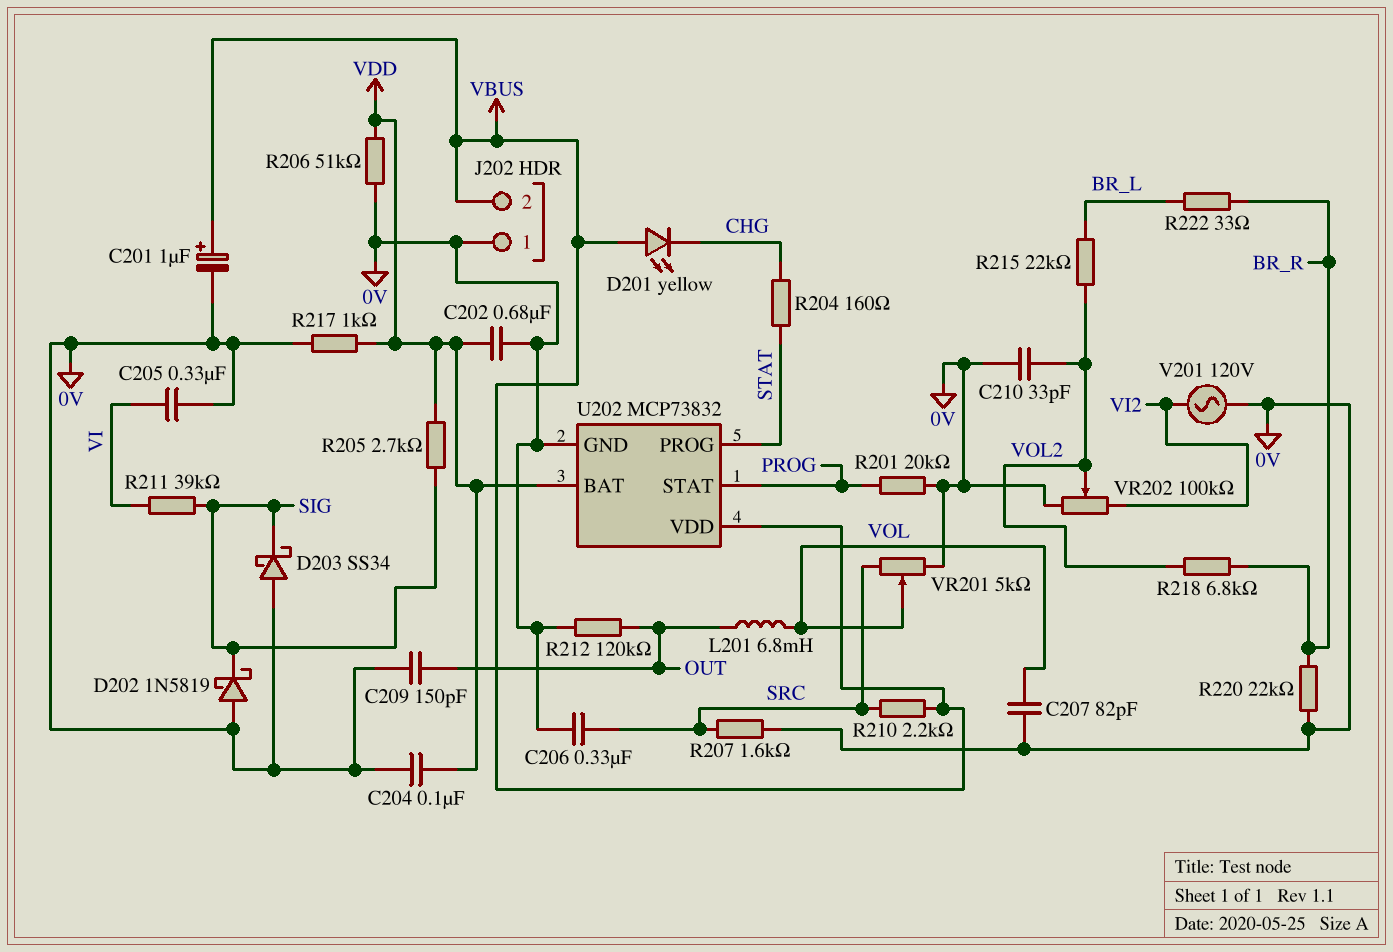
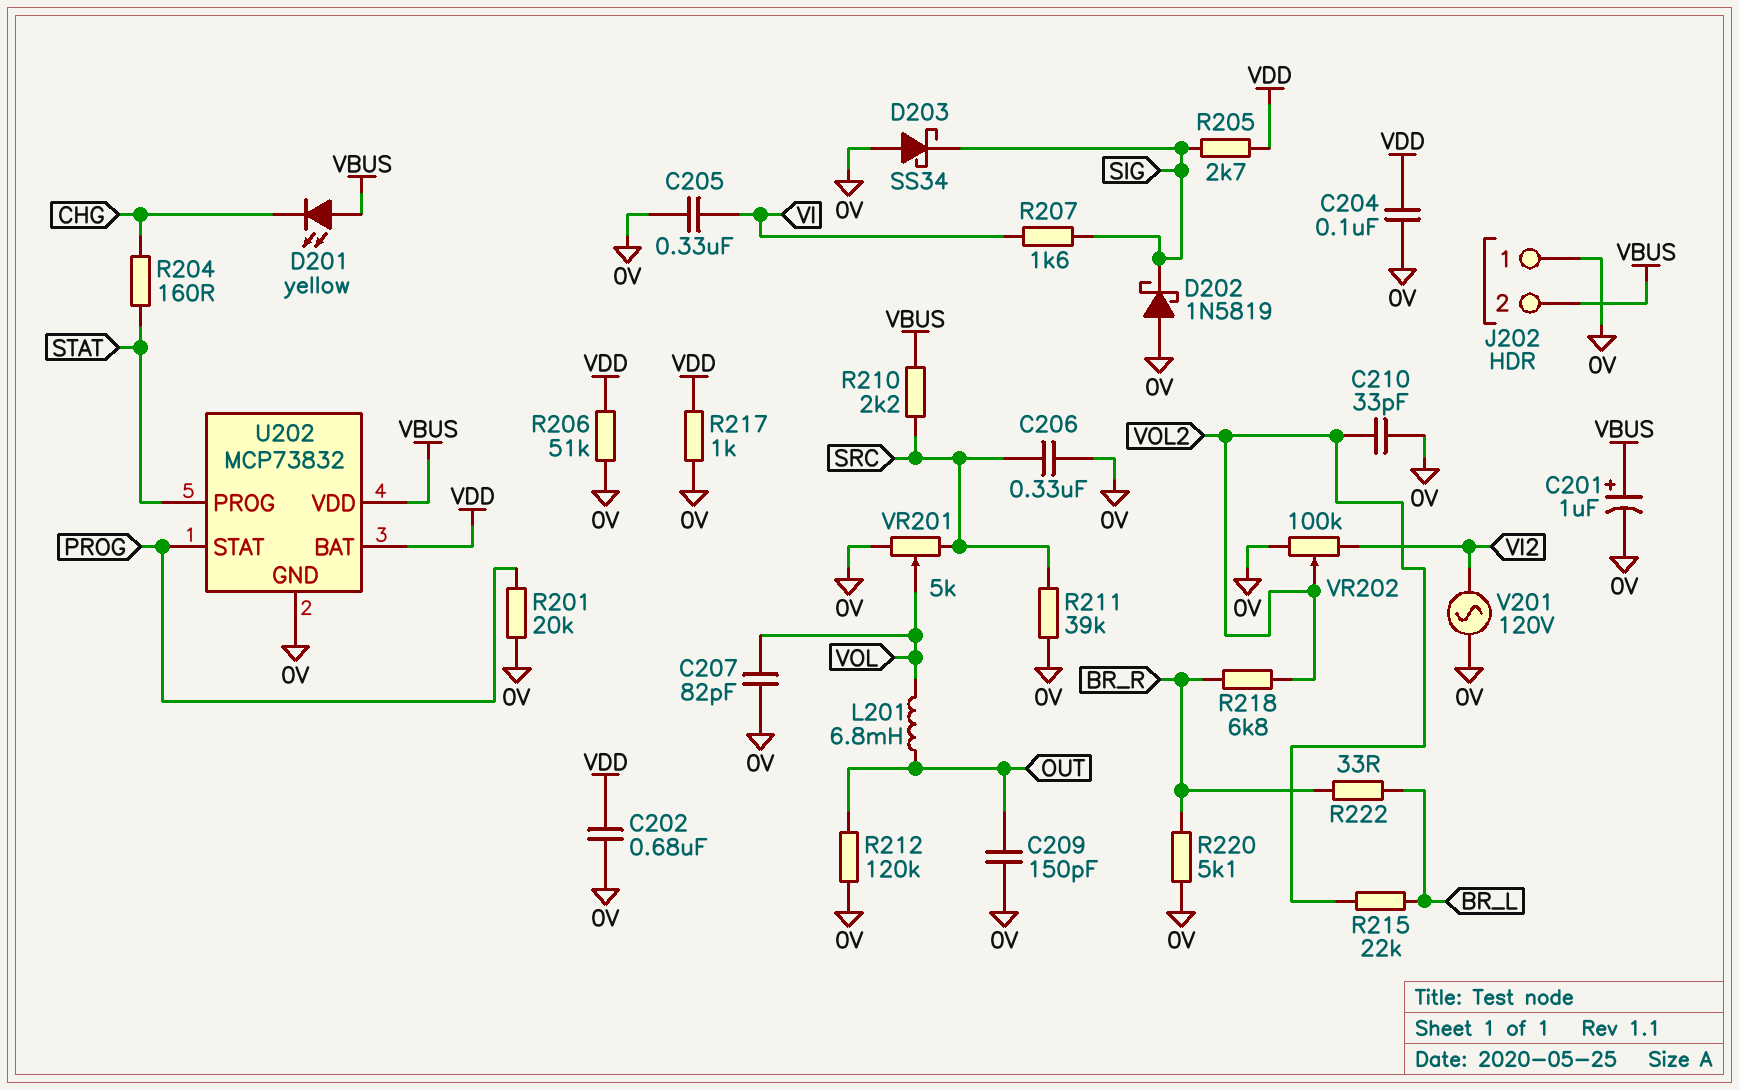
R207: 1.6k (0V, SRC) -> 1.6k (SIG, VI)
R211: 39k (SIG, VI) -> 39k (0V, SRC)
R220: 22k (0V, BR_R) -> 5.1k (0V, BR_R)

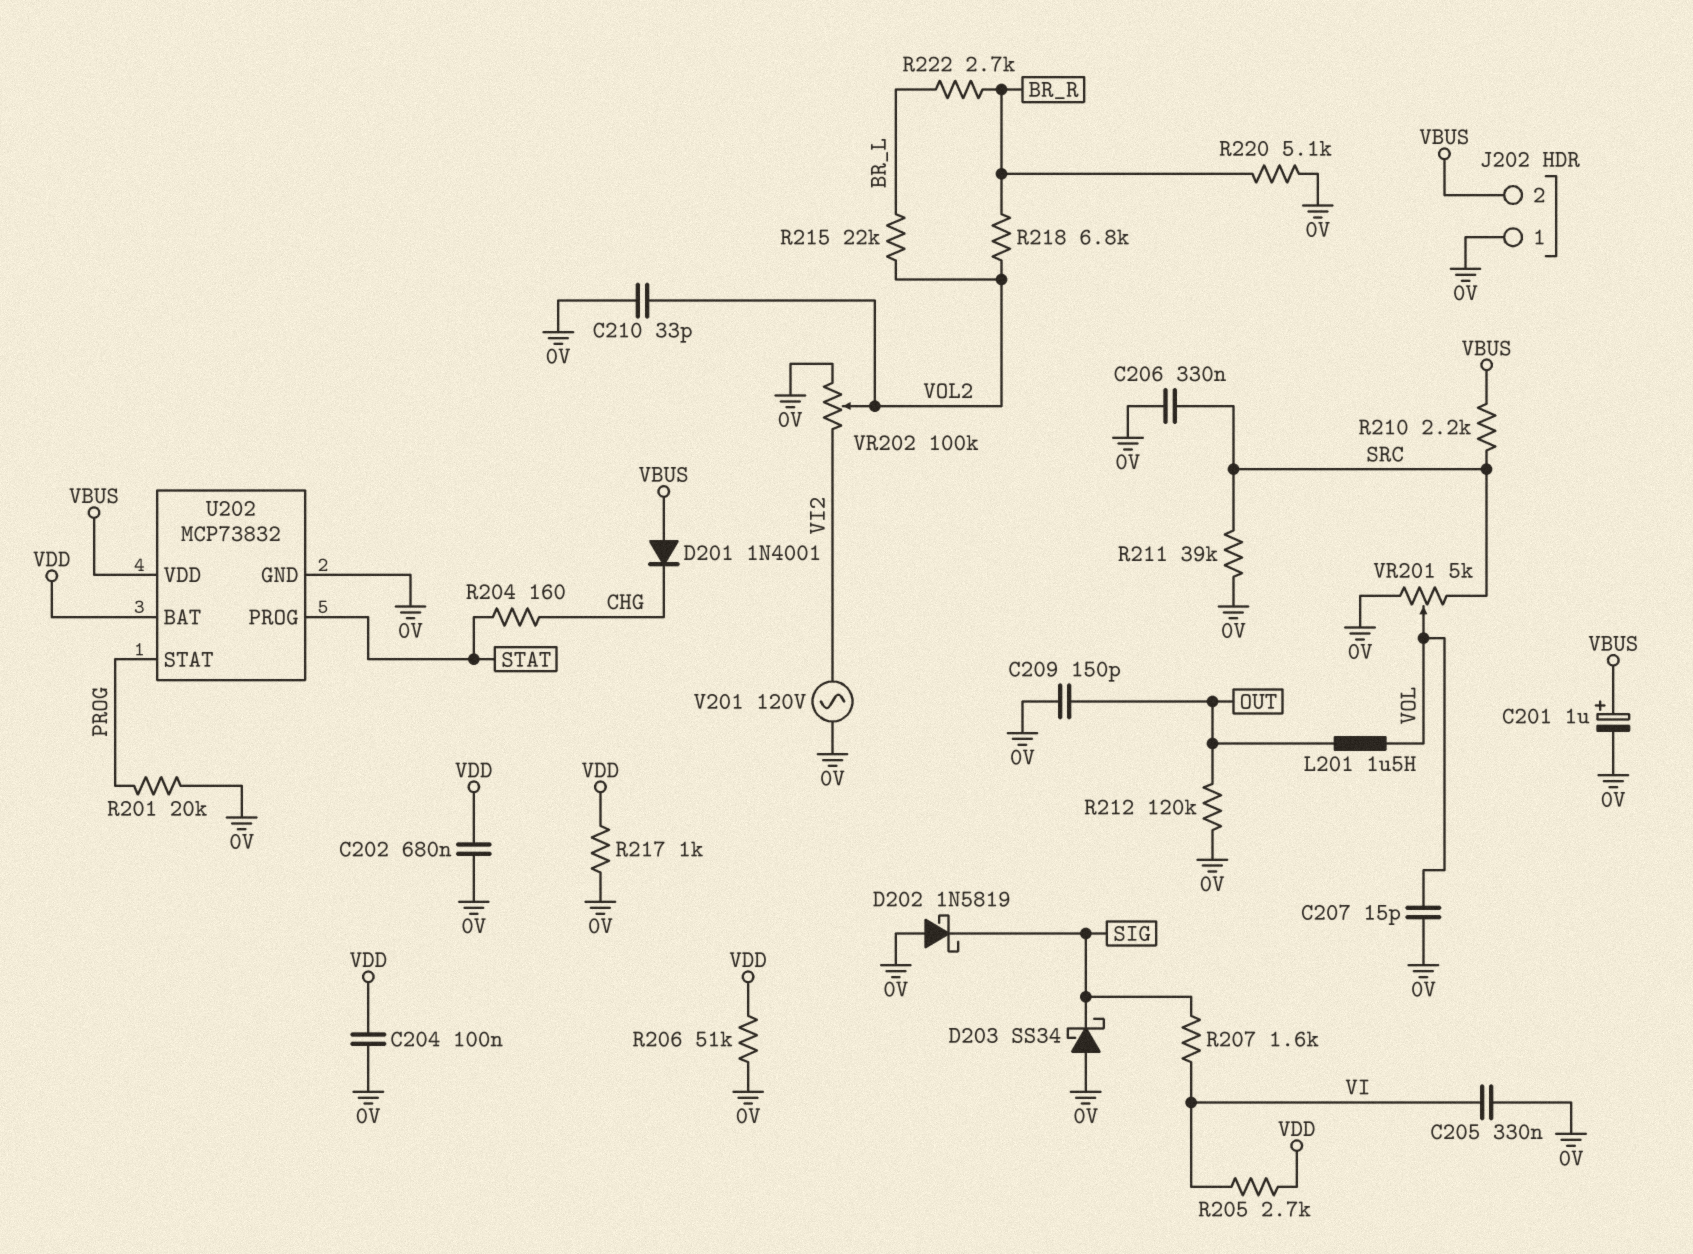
C207: 82pF (0V, VOL) -> 15pF (0V, VOL)
D201: LED yellow (A VBUS, K CHG) -> diode 1N4001 (A VBUS, K CHG)
L201: 6.8mH (OUT, VOL) -> 1.5uH (OUT, VOL)
R205: 2.7k (SIG, VDD) -> 2.7k (VDD, VI)
R222: 33 (BR_L, BR_R) -> 2.7k (BR_L, BR_R)

